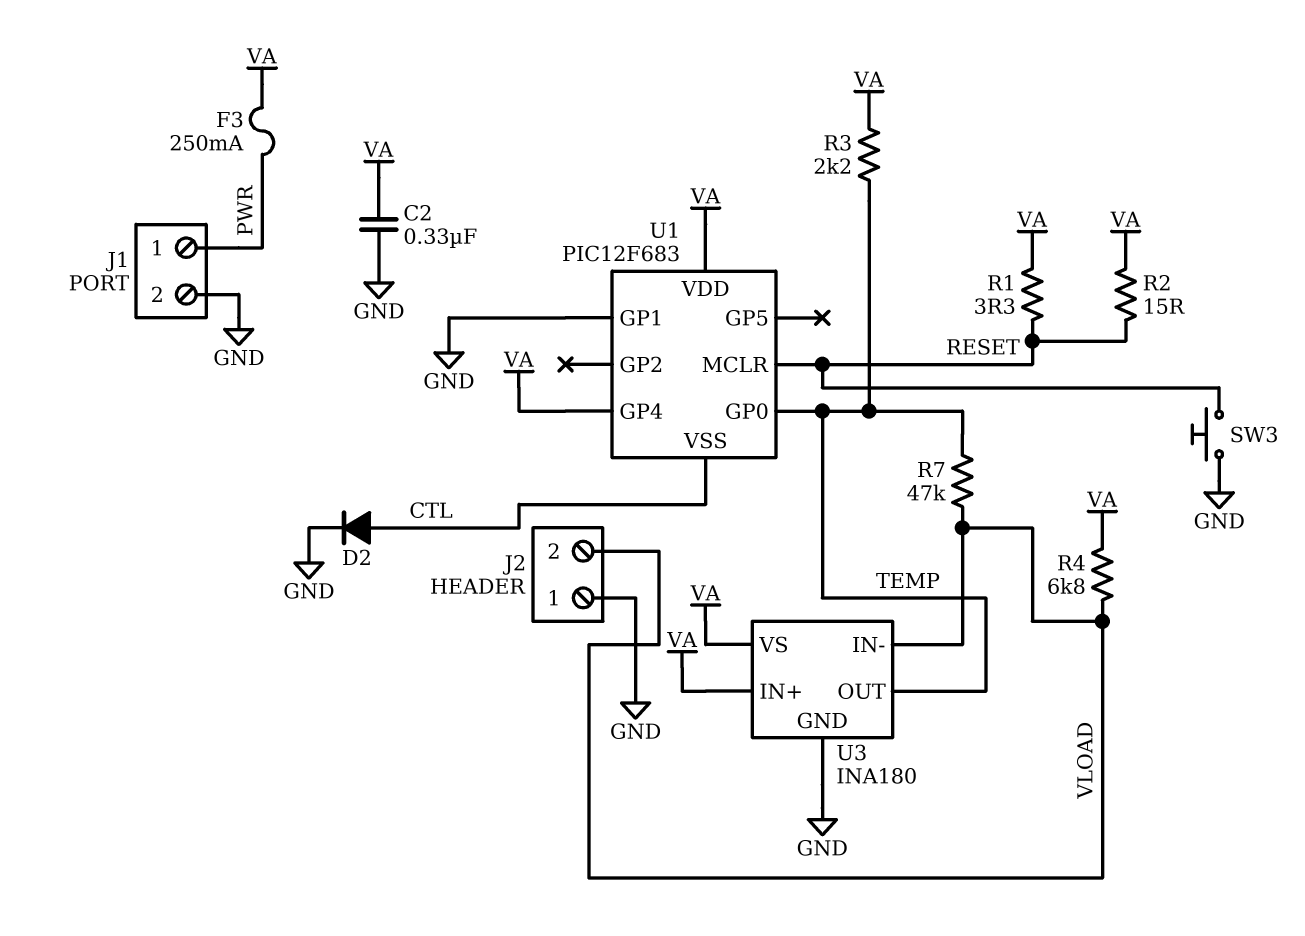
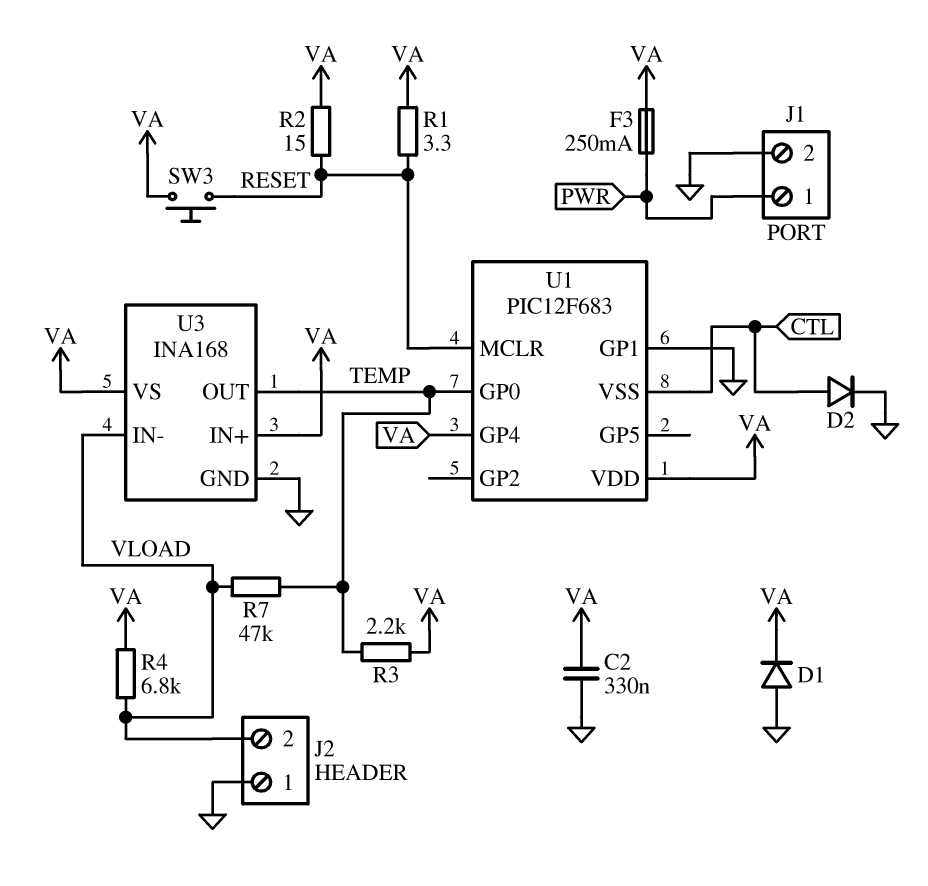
D1: none -> diode (A GND, K VA)
SW3: button (GND, RESET) -> button (RESET, VA)
U3: INA180 -> INA168

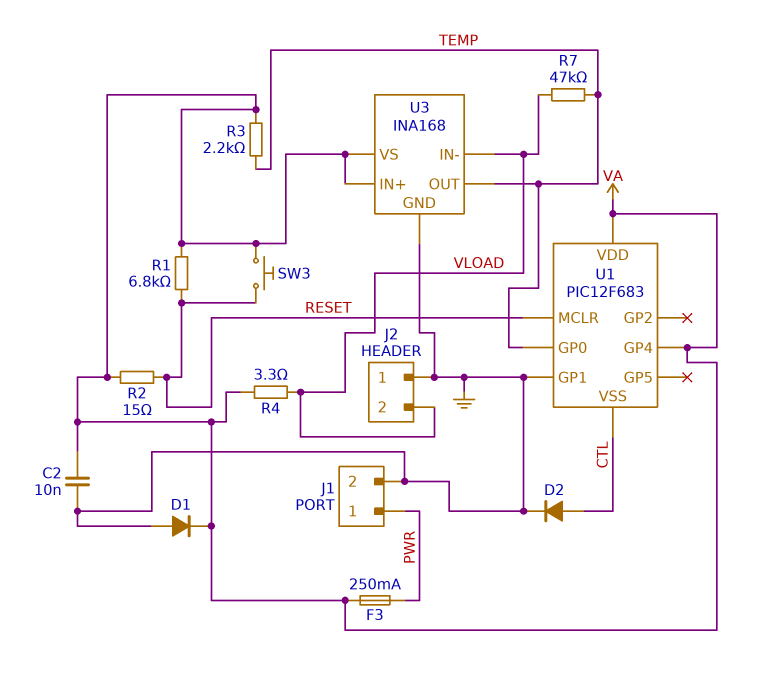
C2: 330nF (GND, VA) -> 10nF (GND, VA)
R1: 3.3 (RESET, VA) -> 6.8k (RESET, VA)
R4: 6.8k (VA, VLOAD) -> 3.3 (VA, VLOAD)

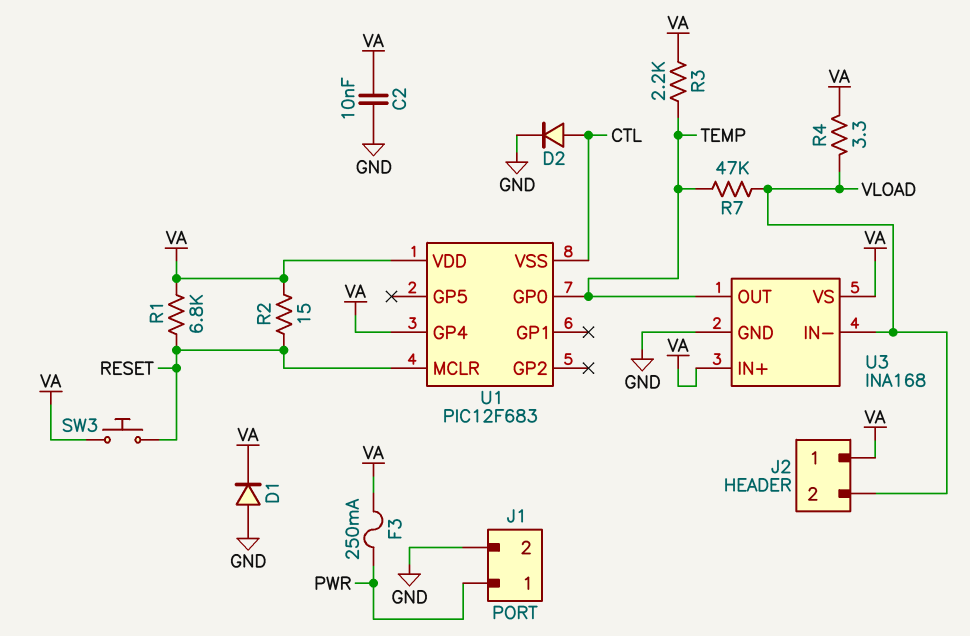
J2 pin 1: GND -> VA
U1 pin GP1: GND -> none

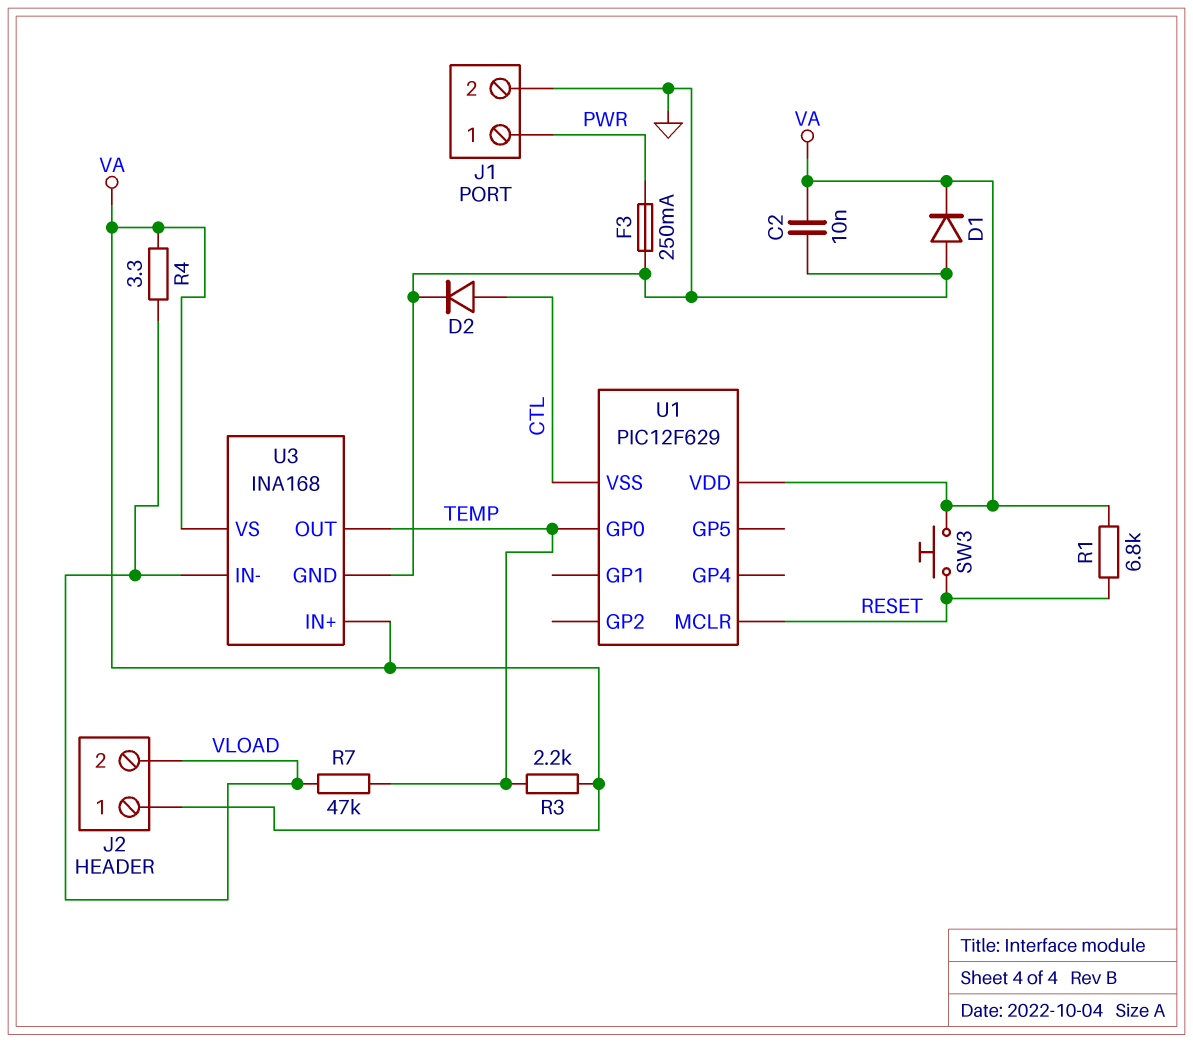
F3: 250mA (PWR, VA) -> 250mA (GND, PWR)
R2: 15 (RESET, VA) -> none
U1: PIC12F683 -> PIC12F629
U1 pin GP4: VA -> none

